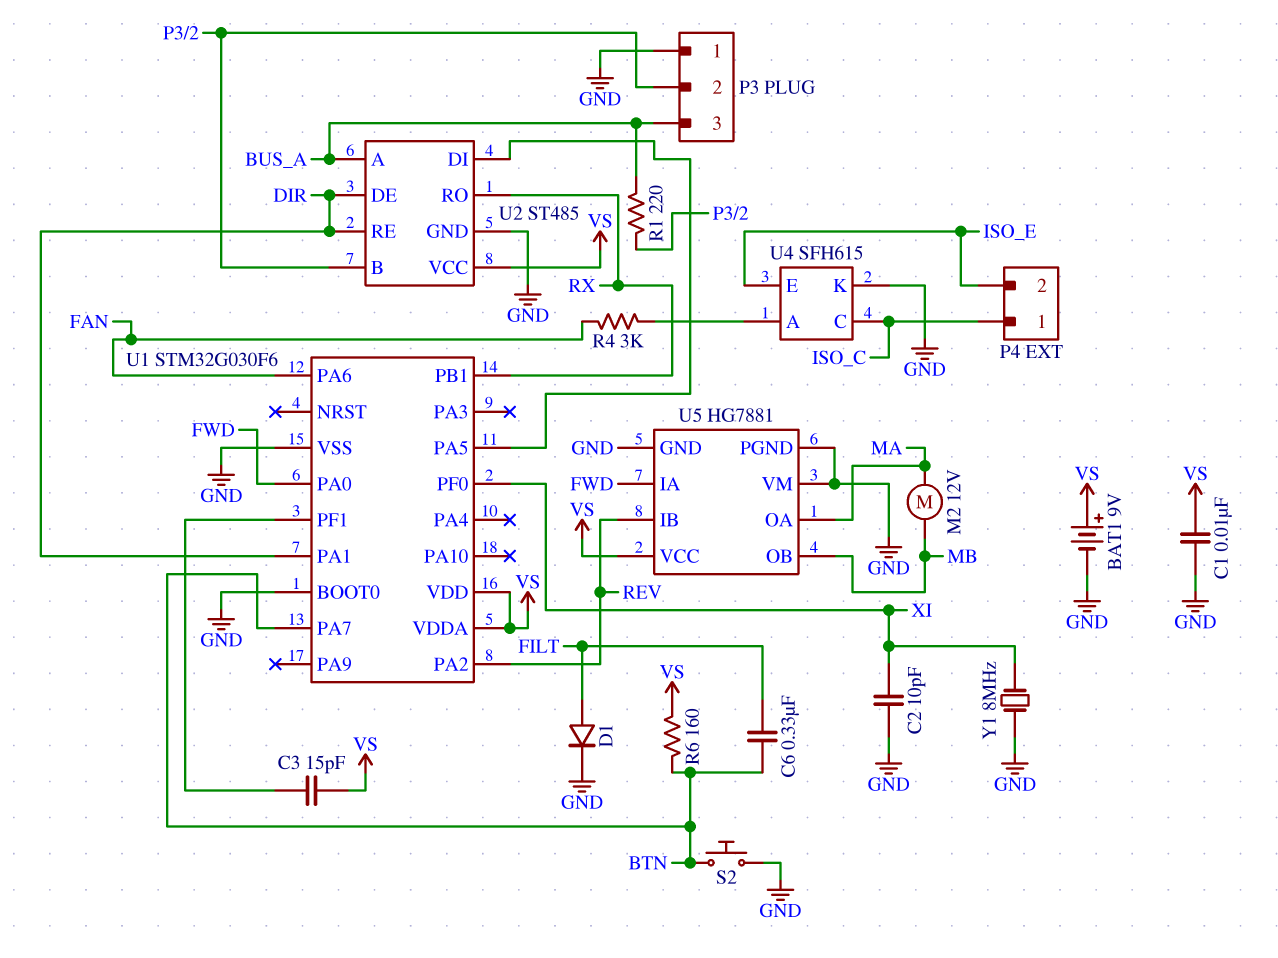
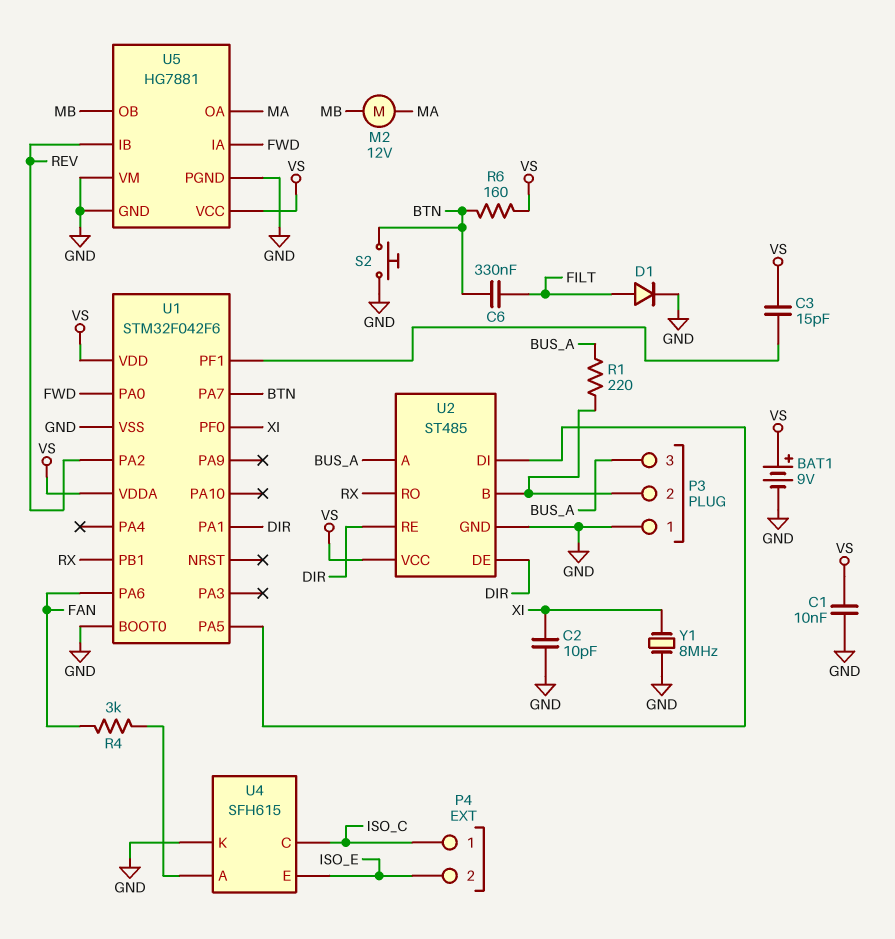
U1: STM32G030F6 -> STM32F042F6

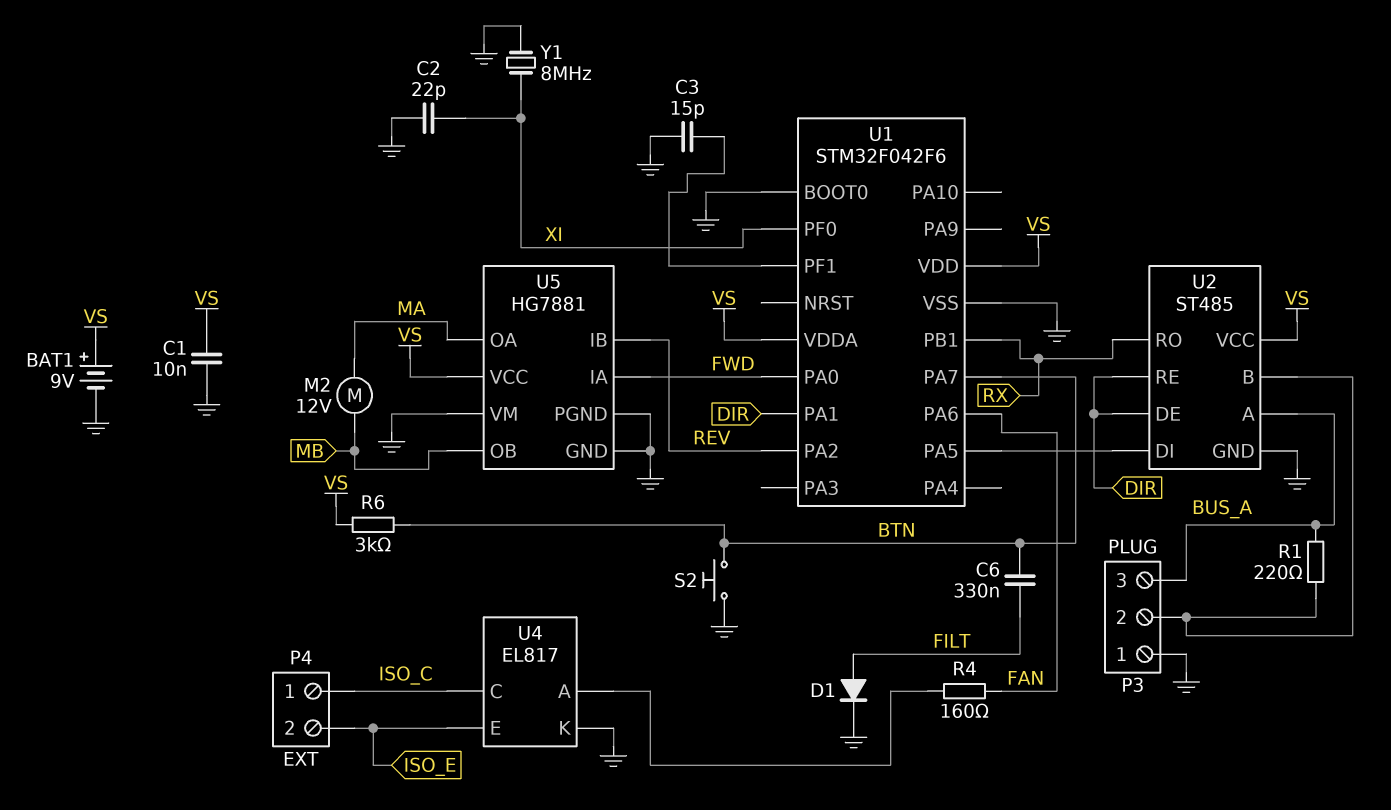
C2: 10pF (GND, XI) -> 22pF (GND, XI)
C3: 15pF (U1/PF1, VS) -> 15pF (GND, U1/PF1)
R4: 3k (FAN, U4/A) -> 160 (FAN, U4/A)
R6: 160 (BTN, VS) -> 3k (BTN, VS)
U4: SFH615 -> EL817

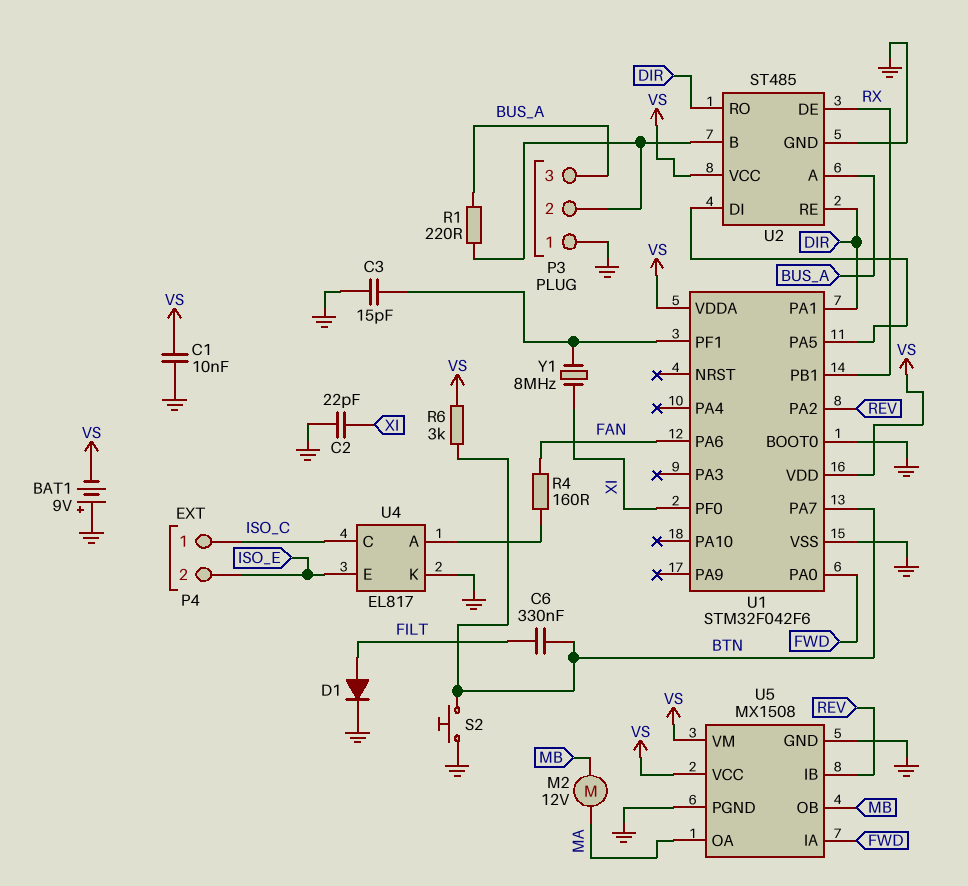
BAT1: 9V (plus VS, minus GND) -> 9V (plus GND, minus VS)
U2 pin DE: DIR -> RX
U2 pin RO: RX -> DIR
U5: HG7881 -> MX1508
U5 pin VM: GND -> VS
Y1: 8MHz (GND, XI) -> 8MHz (U1/PF1, XI)

